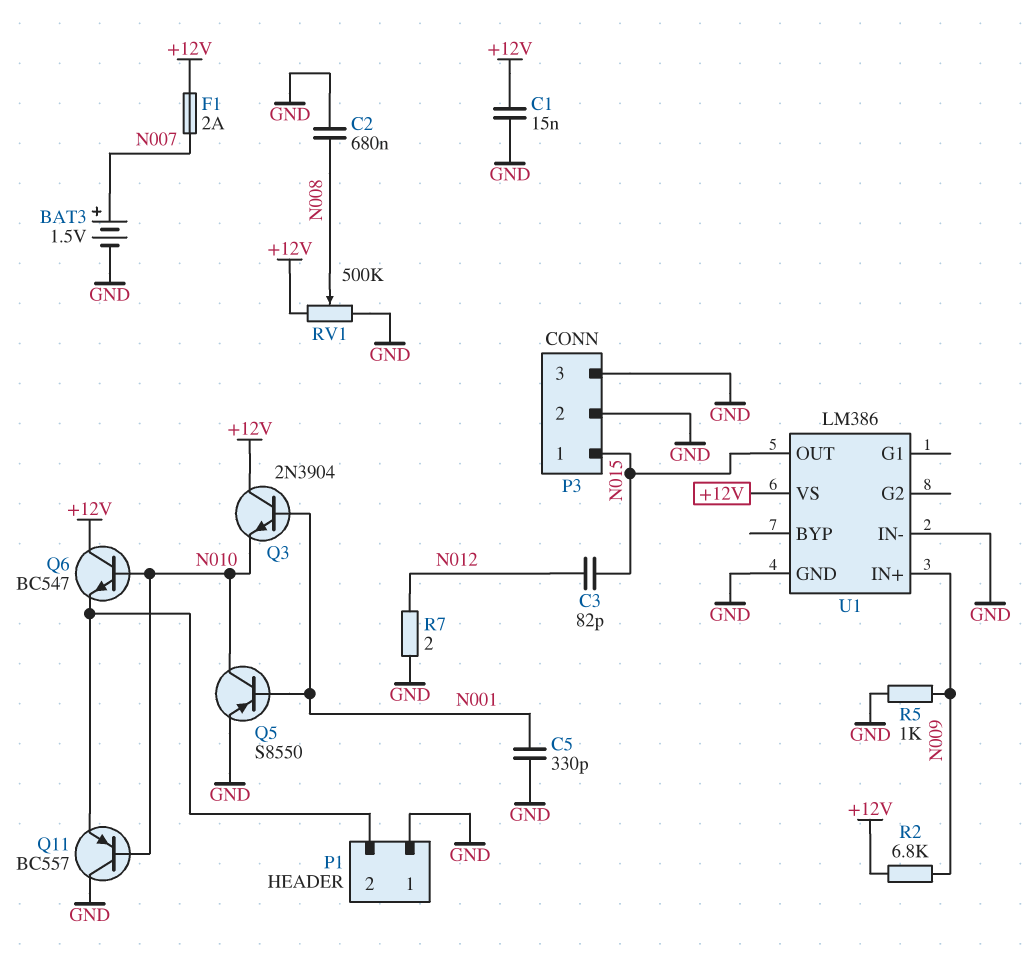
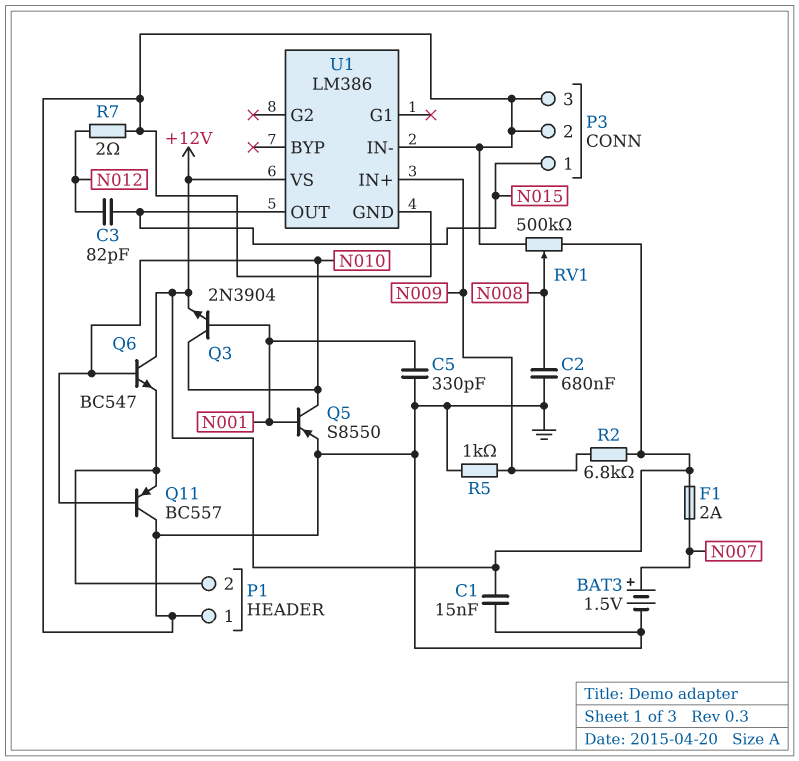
Q3: NPN 2N3904 (B N001, C +12V, E N010) -> NPN 2N3904 (B N001, C N010, E +12V)

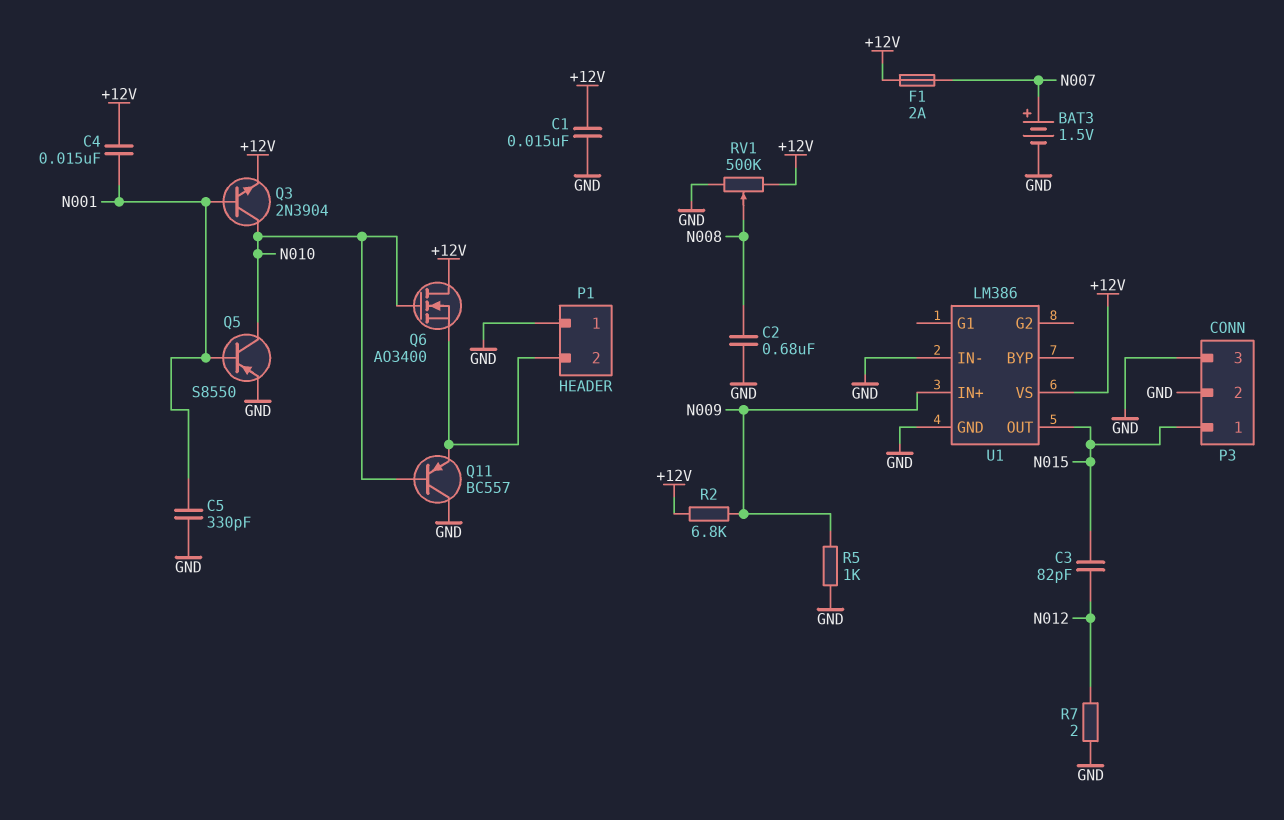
C4: none -> 15nF (+12V, N001)
Q6: NPN BC547 (B N010, C +12V, E P1/2) -> NMOS AO3400 (G N010, D +12V, S P1/2)

